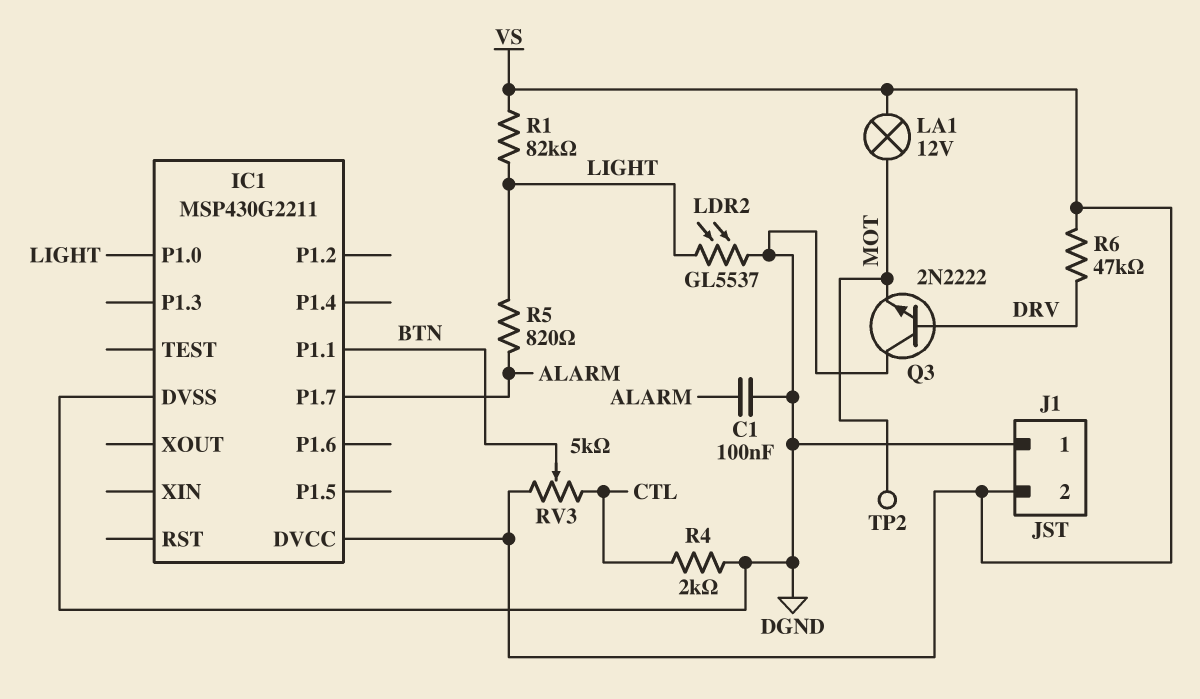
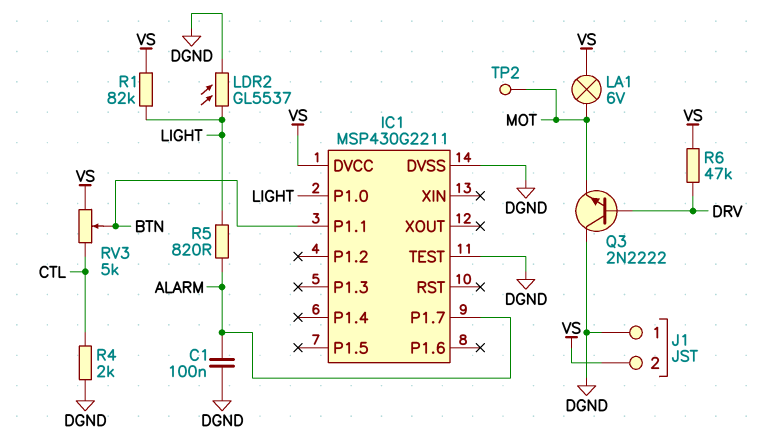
IC1 pin TEST: none -> DGND
LA1: lamp 12V (MOT, VS) -> lamp 6V (MOT, VS)

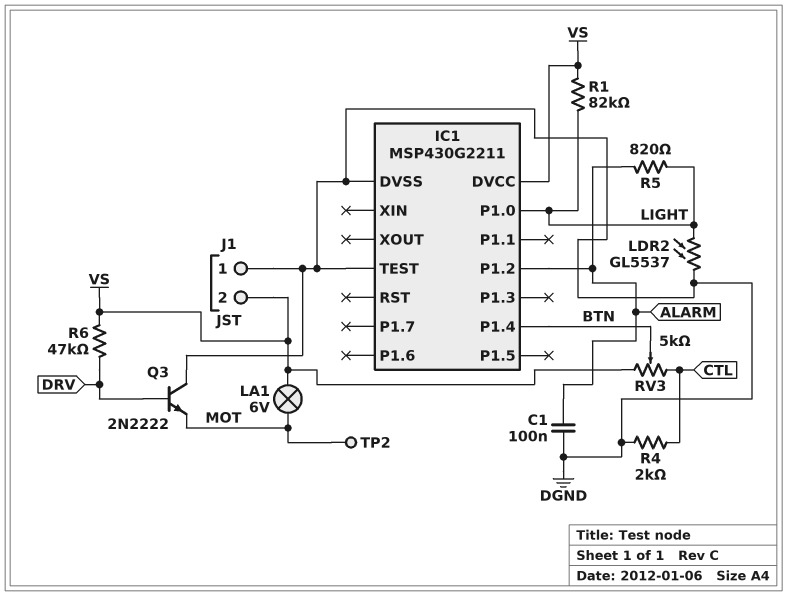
IC1 pin P1.1: BTN -> none
IC1 pin P1.2: none -> ALARM
IC1 pin P1.4: none -> BTN
IC1 pin P1.7: ALARM -> none

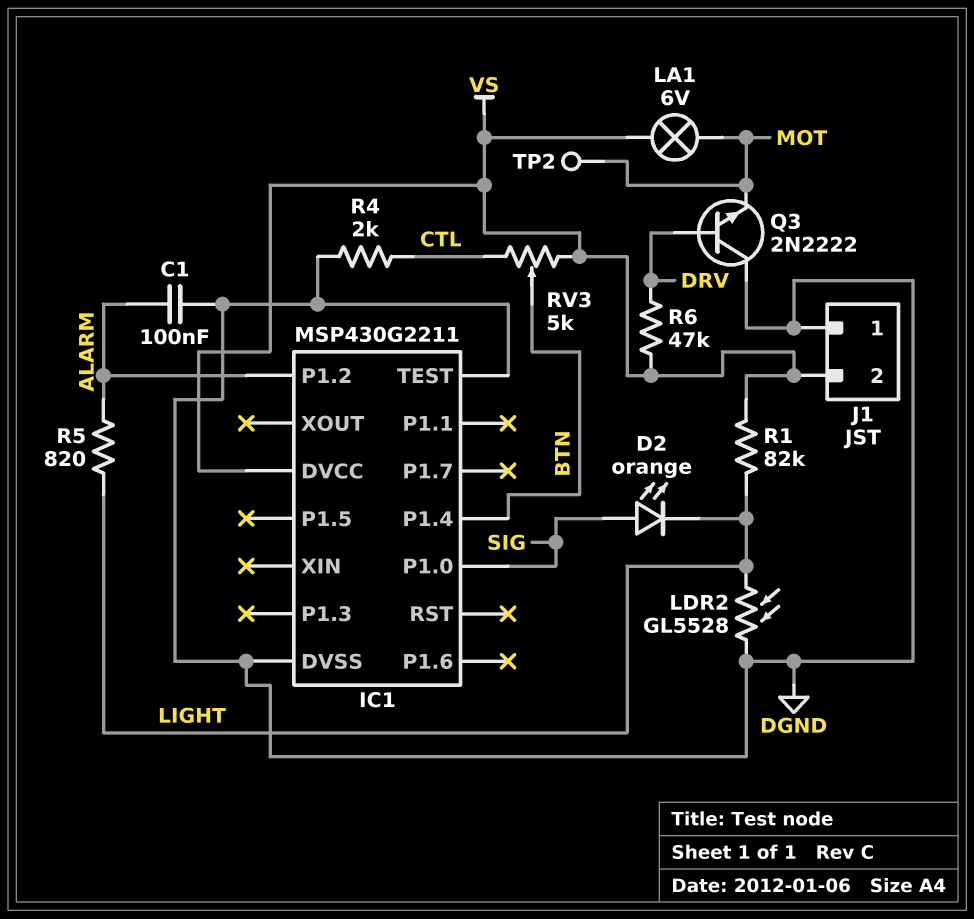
D2: none -> LED orange (A SIG, K LIGHT)
IC1 pin P1.0: LIGHT -> SIG
LDR2: GL5537 (DGND, LIGHT) -> GL5528 (DGND, LIGHT)

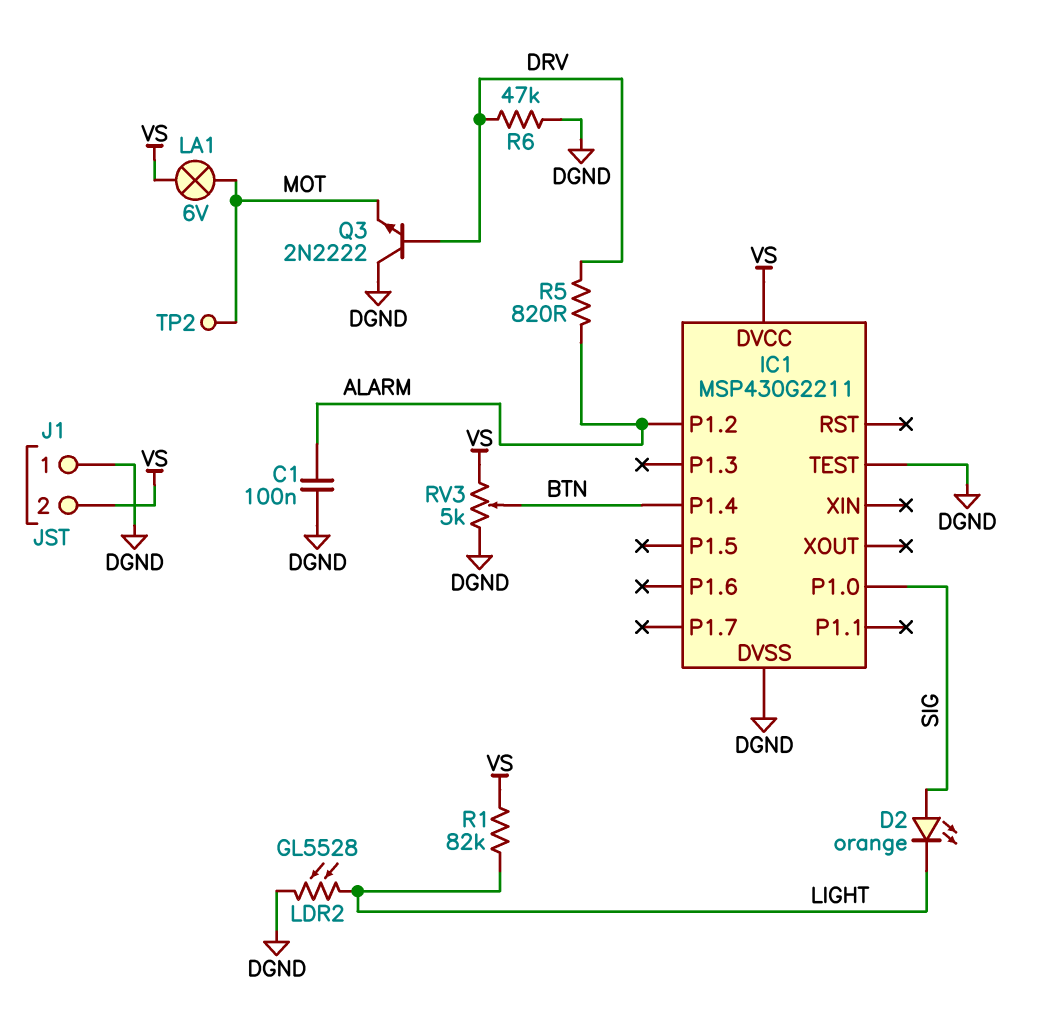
R4: 2k (CTL, DGND) -> none
R5: 820 (ALARM, LIGHT) -> 820 (ALARM, DRV)
R6: 47k (DRV, VS) -> 47k (DGND, DRV)
RV3: 5k (CTL, VS, wiper BTN) -> 5k (DGND, VS, wiper BTN)

